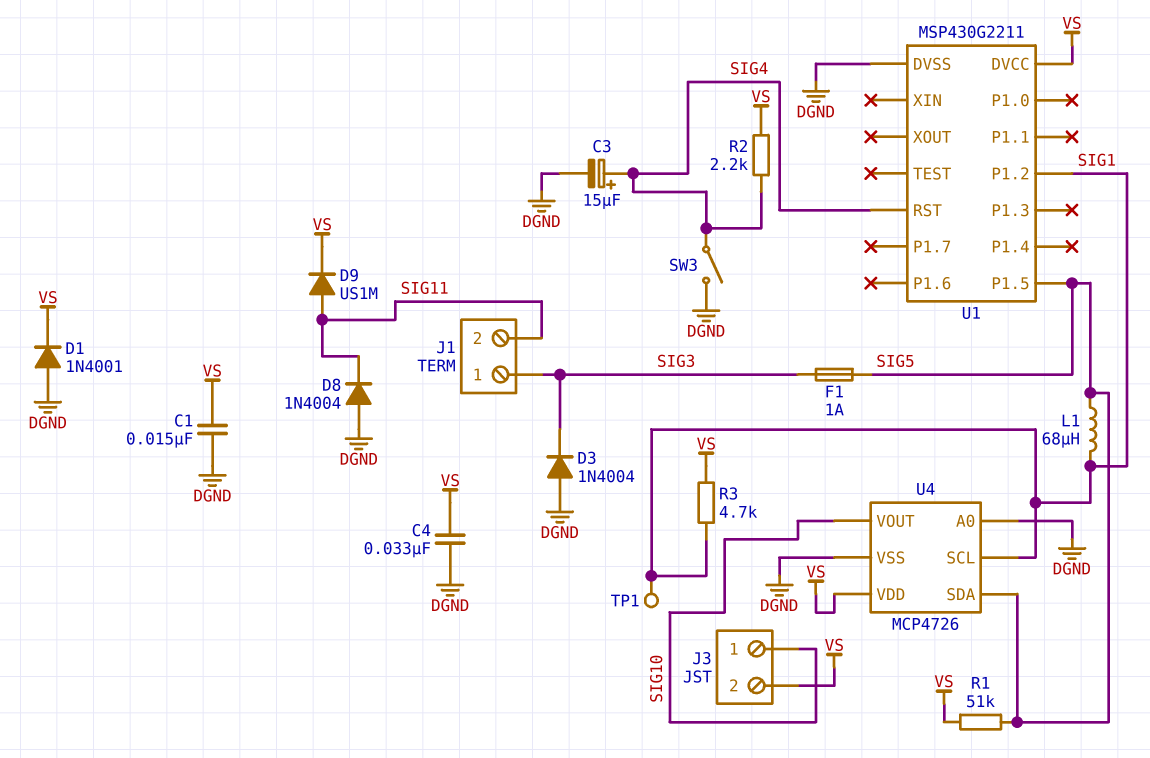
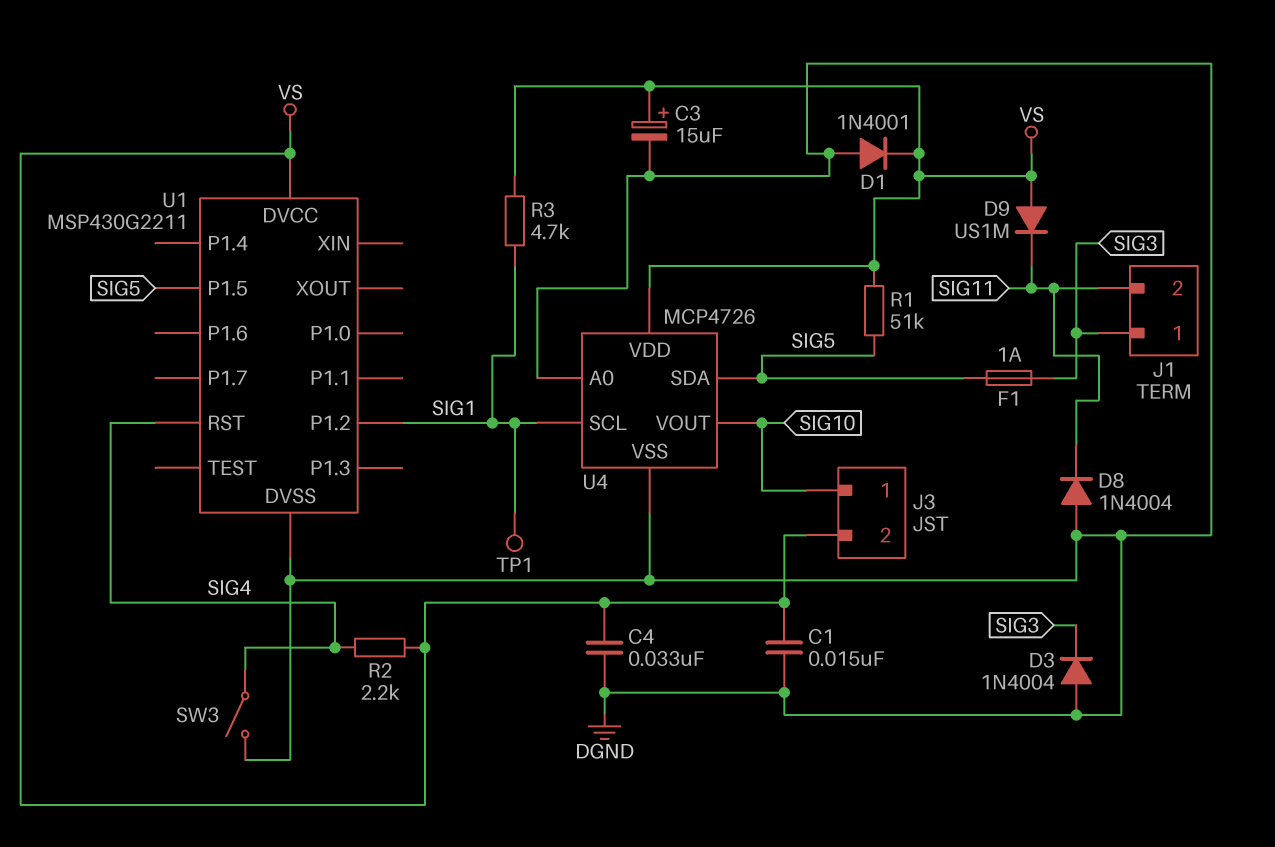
C3: 15uF (plus SIG4, minus DGND) -> 15uF (plus VS, minus DGND)
D9: diode US1M (A SIG11, K VS) -> diode US1M (A VS, K SIG11)
L1: 68uH (SIG1, SIG5) -> none

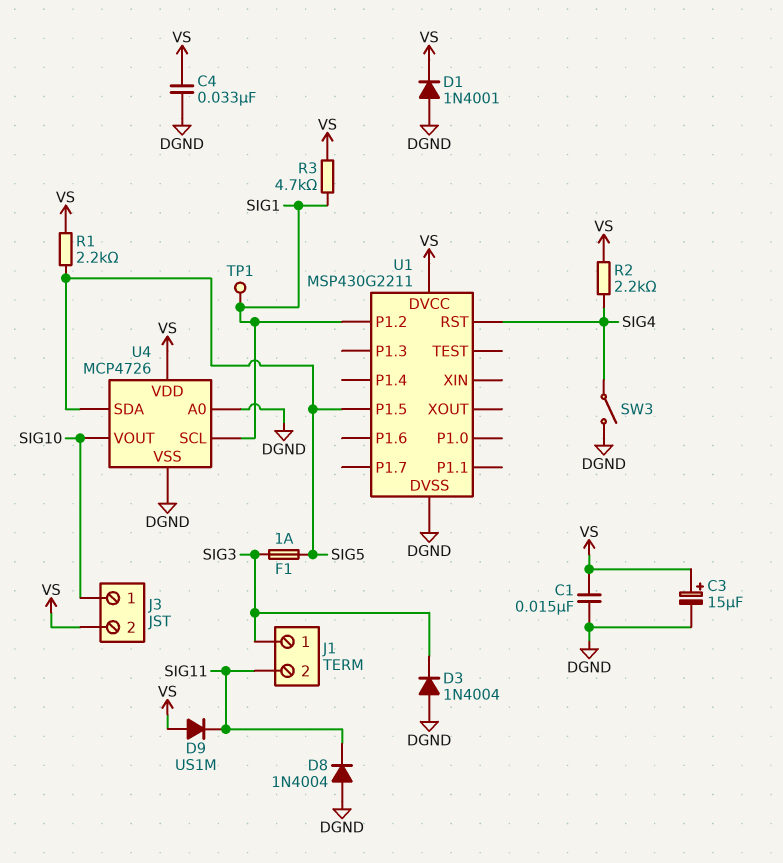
R1: 51k (SIG5, VS) -> 2.2k (SIG5, VS)

